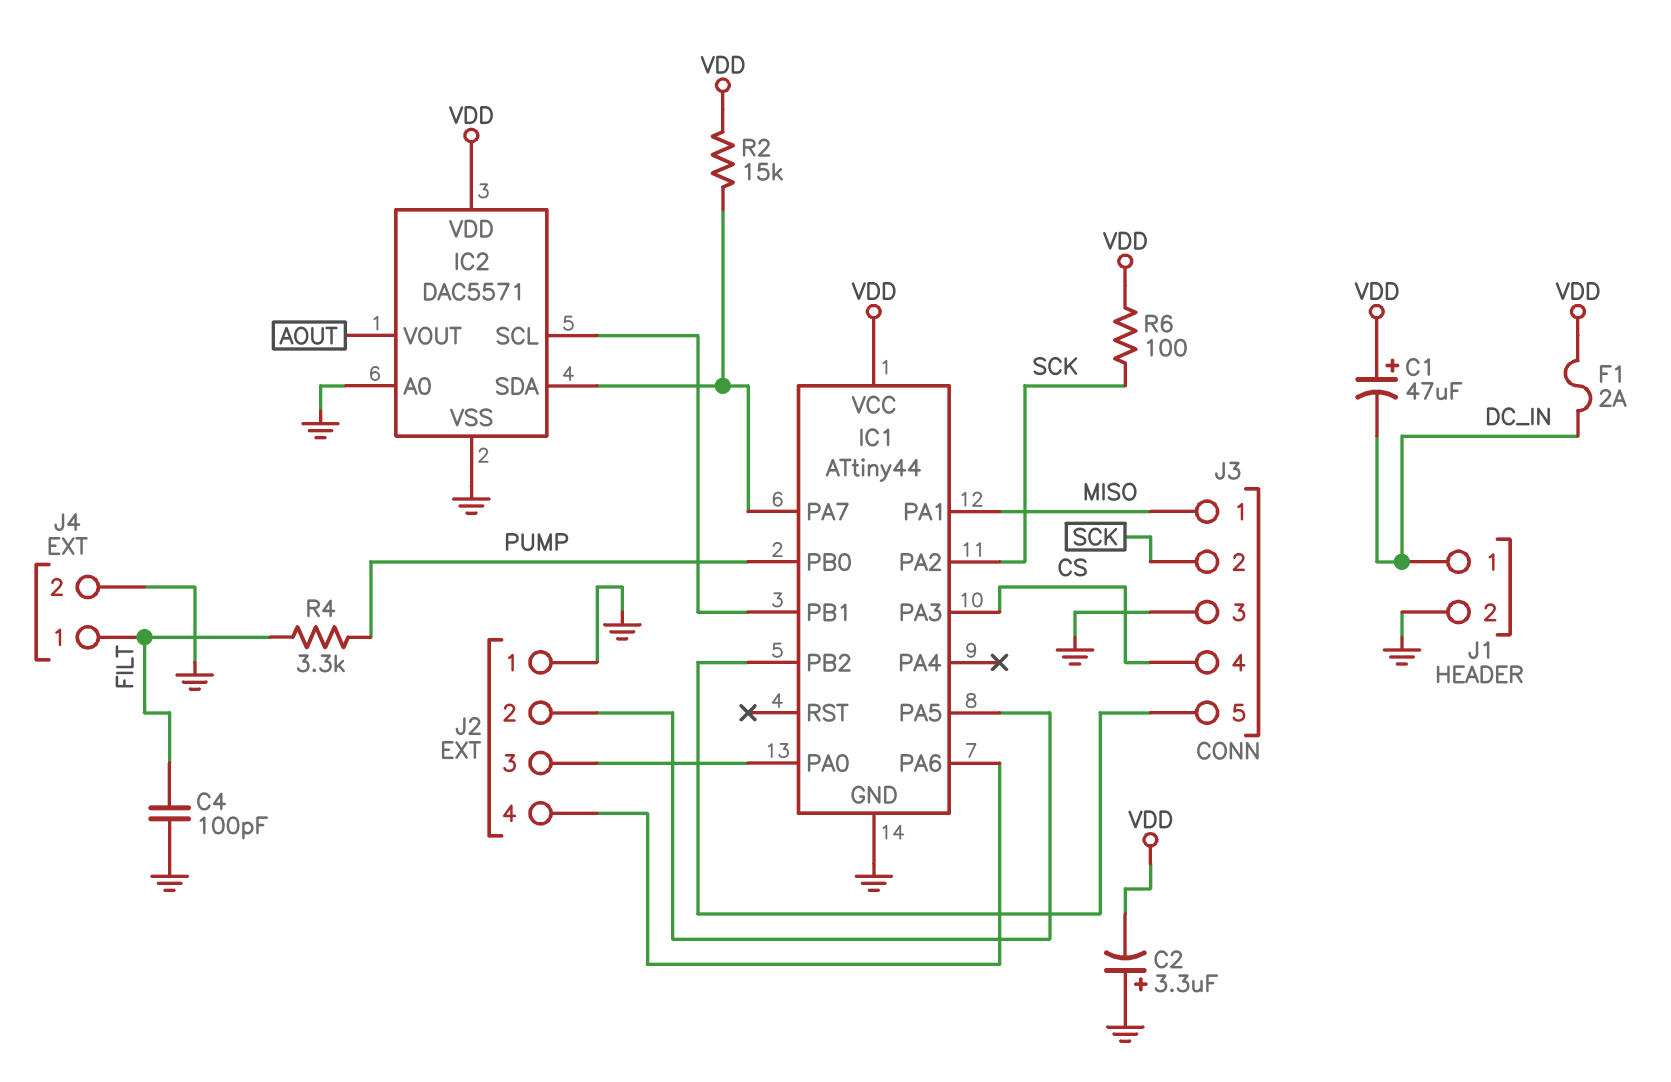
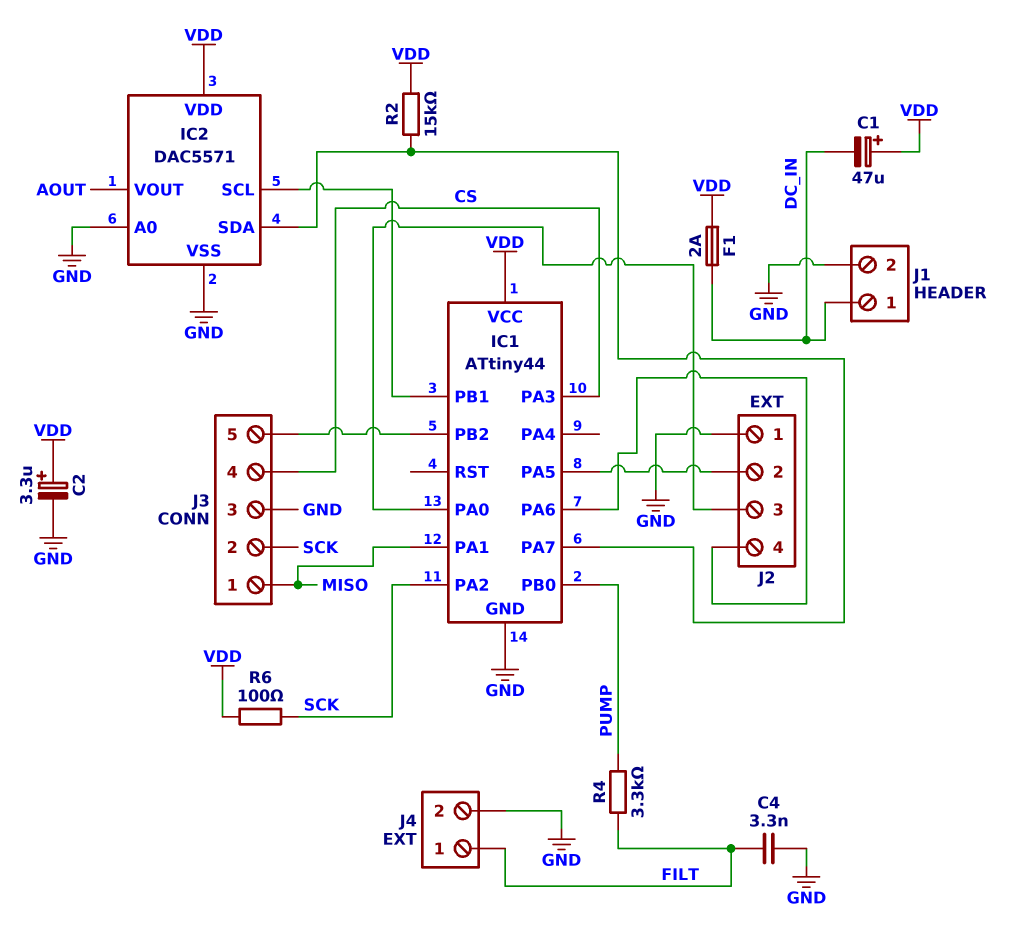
C2: 3.3uF (plus GND, minus VDD) -> 3.3uF (plus VDD, minus GND)
C4: 100pF (FILT, GND) -> 3.3nF (FILT, GND)

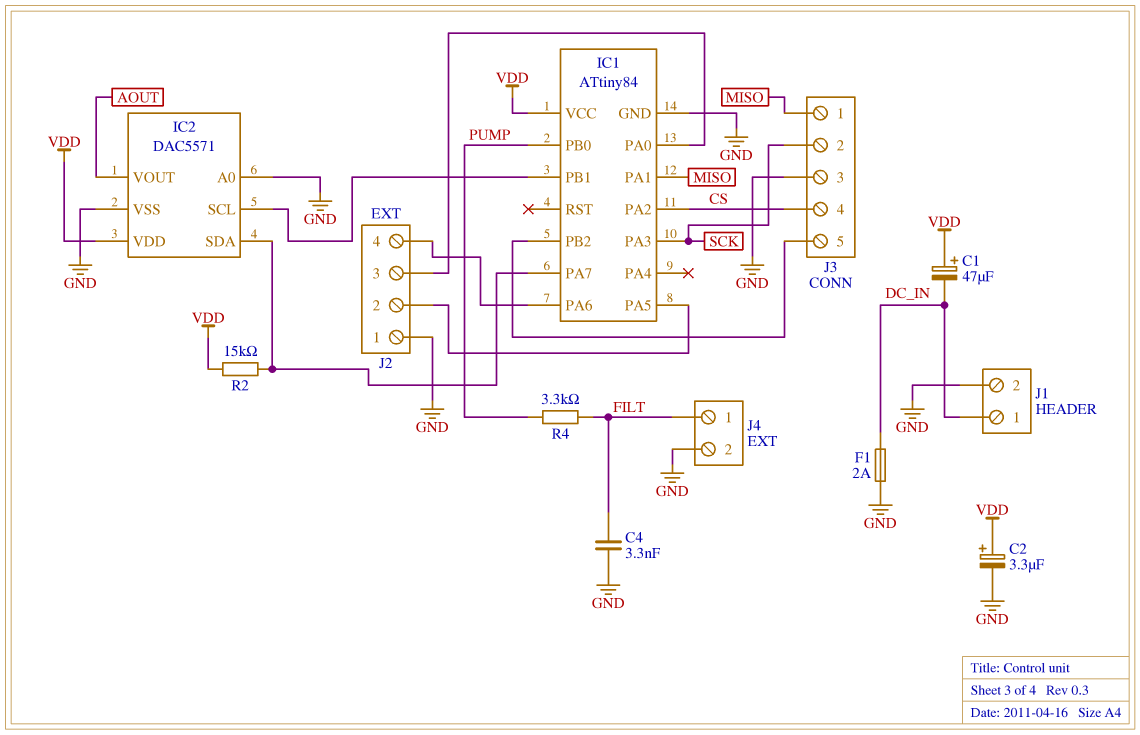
F1: 2A (DC_IN, VDD) -> 2A (DC_IN, GND)
IC1: ATtiny44 -> ATtiny84
IC1 pin PA2: SCK -> CS
IC1 pin PA3: CS -> SCK
R6: 100 (SCK, VDD) -> none

